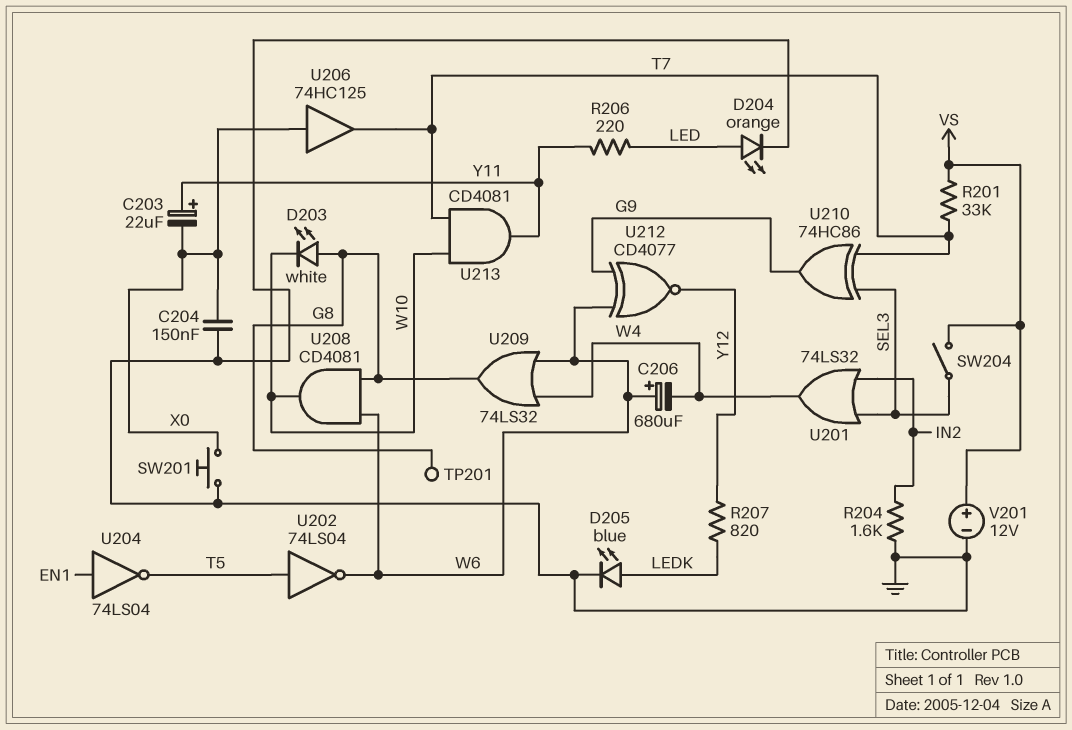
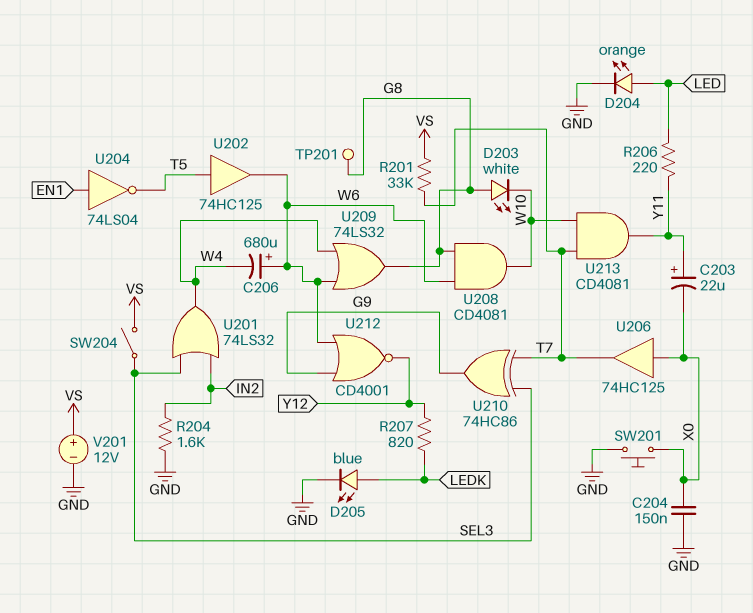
U202: NOT 74LS04 (in T5, out W6) -> buffer 74HC125 (in T5, out W6)
U212: XNOR CD4077 (in G9, in W6, out Y12) -> NOR CD4001 (in G9, in W6, out Y12)

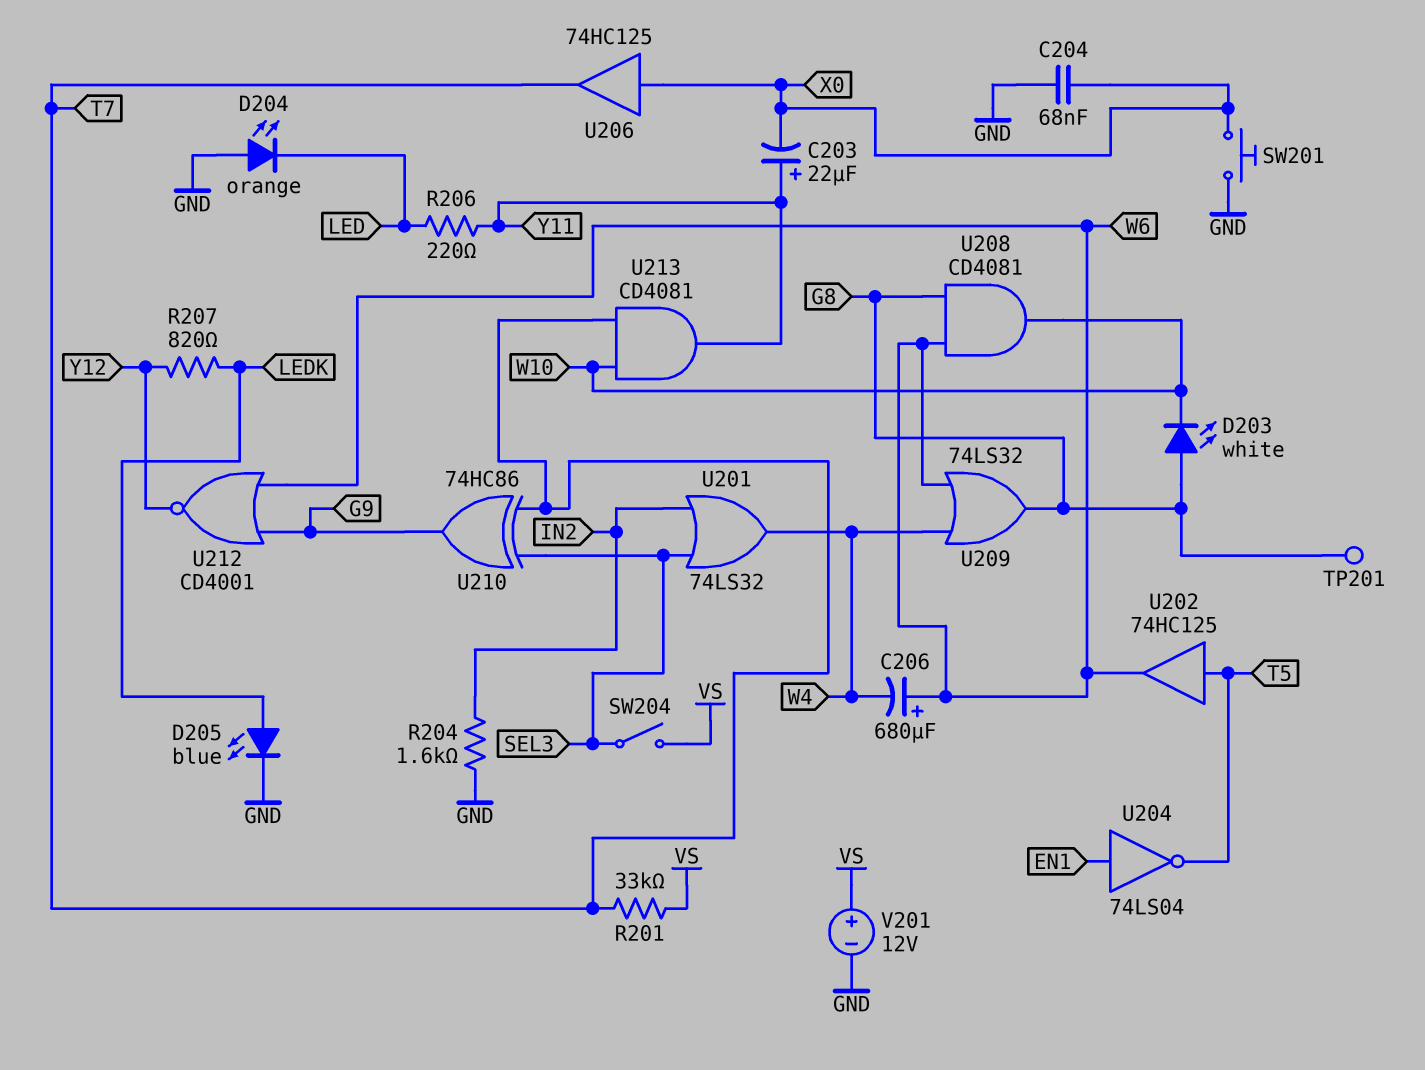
C204: 150nF (GND, X0) -> 68nF (GND, X0)
D204: LED orange (A LED, K GND) -> LED orange (A GND, K LED)

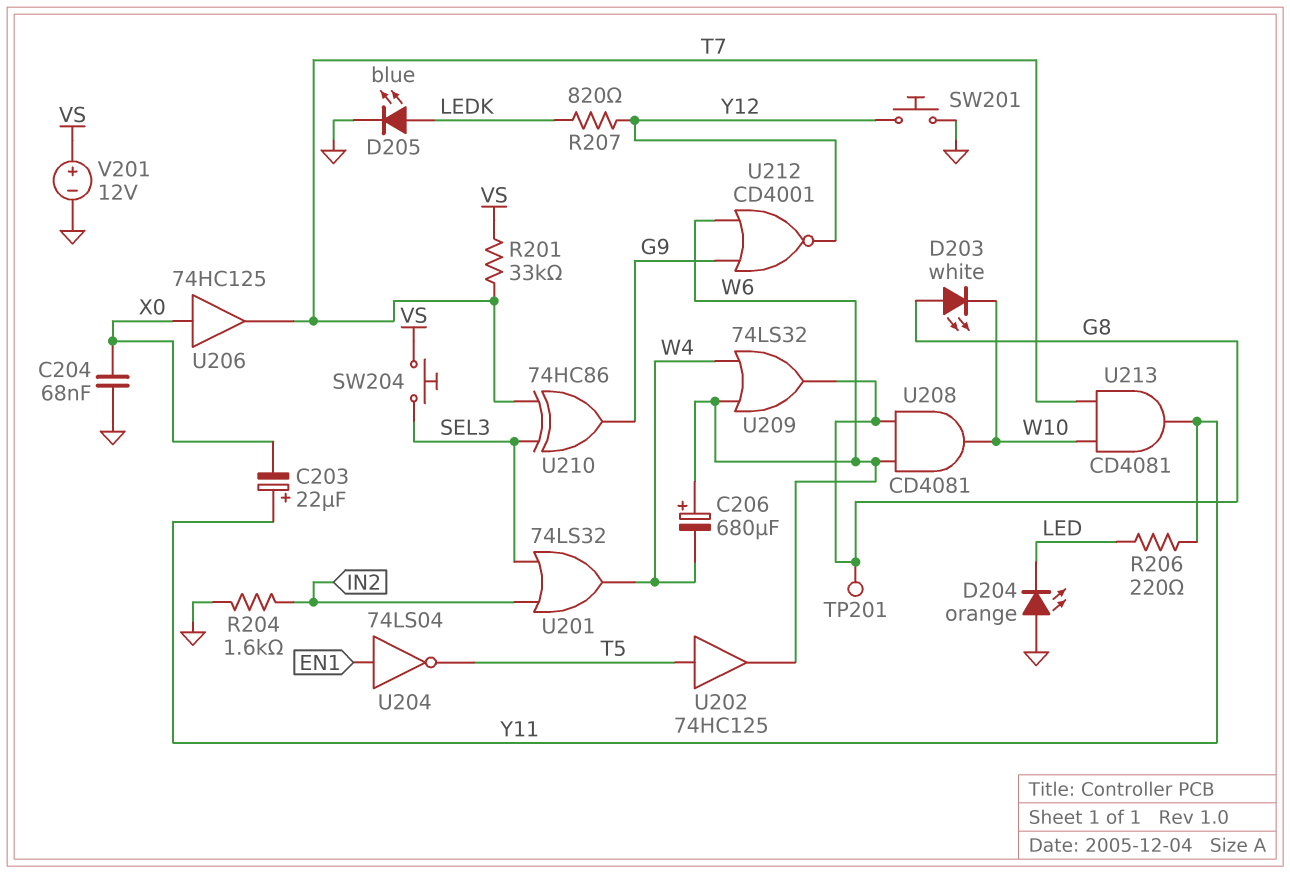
SW201: button (GND, X0) -> button (GND, Y12)
SW204: switch (SEL3, VS) -> button (SEL3, VS)

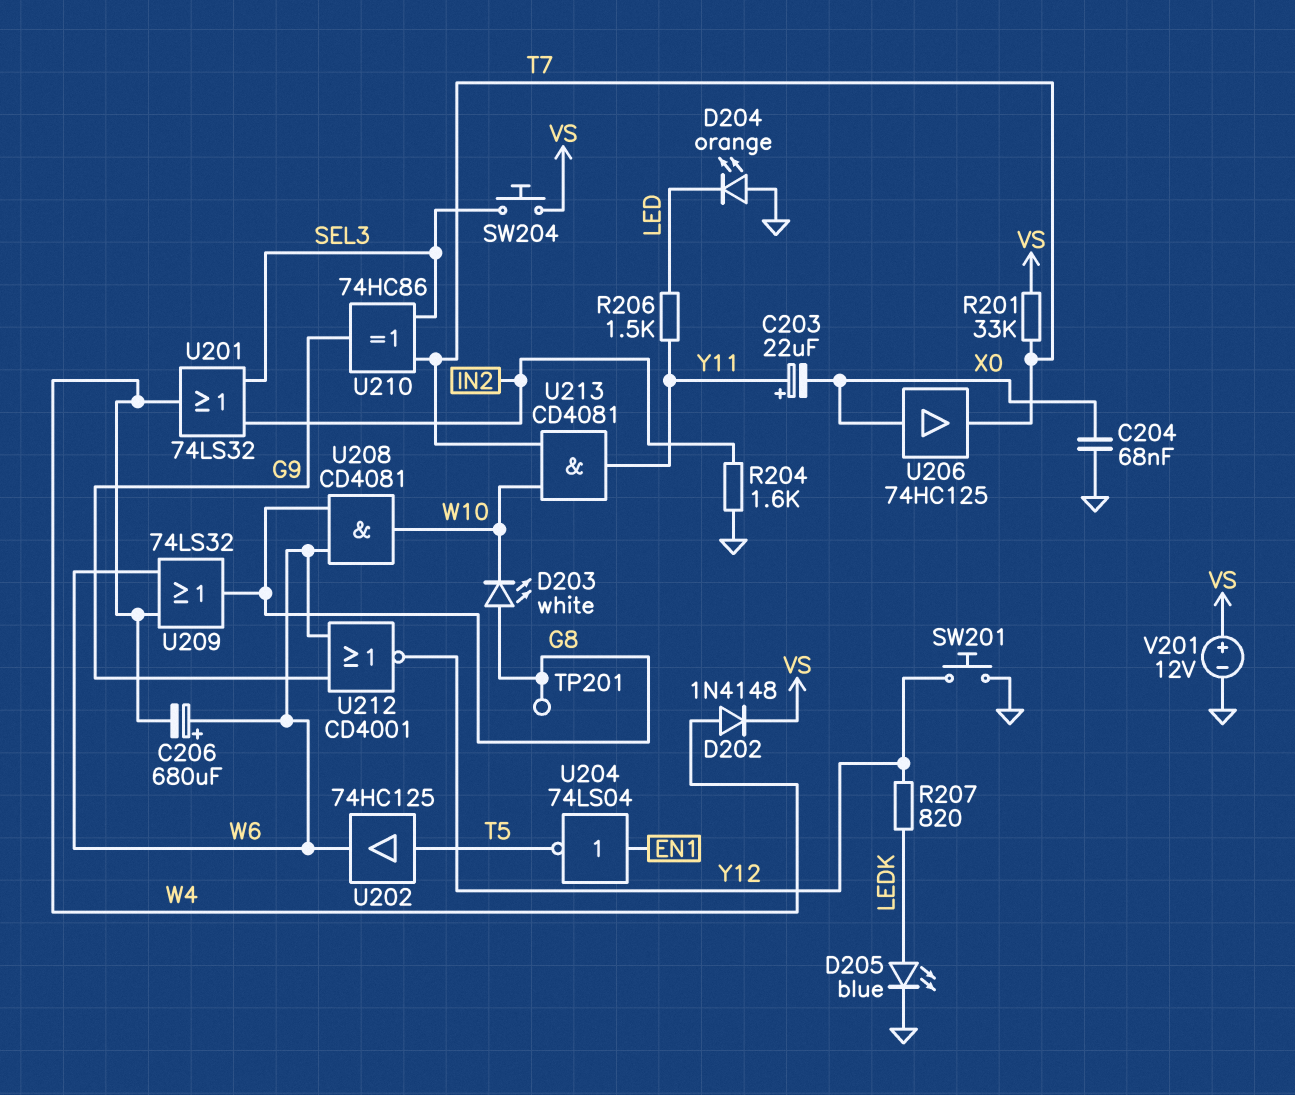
D202: none -> diode 1N4148 (A W4, K VS)
R206: 220 (LED, Y11) -> 1.5k (LED, Y11)

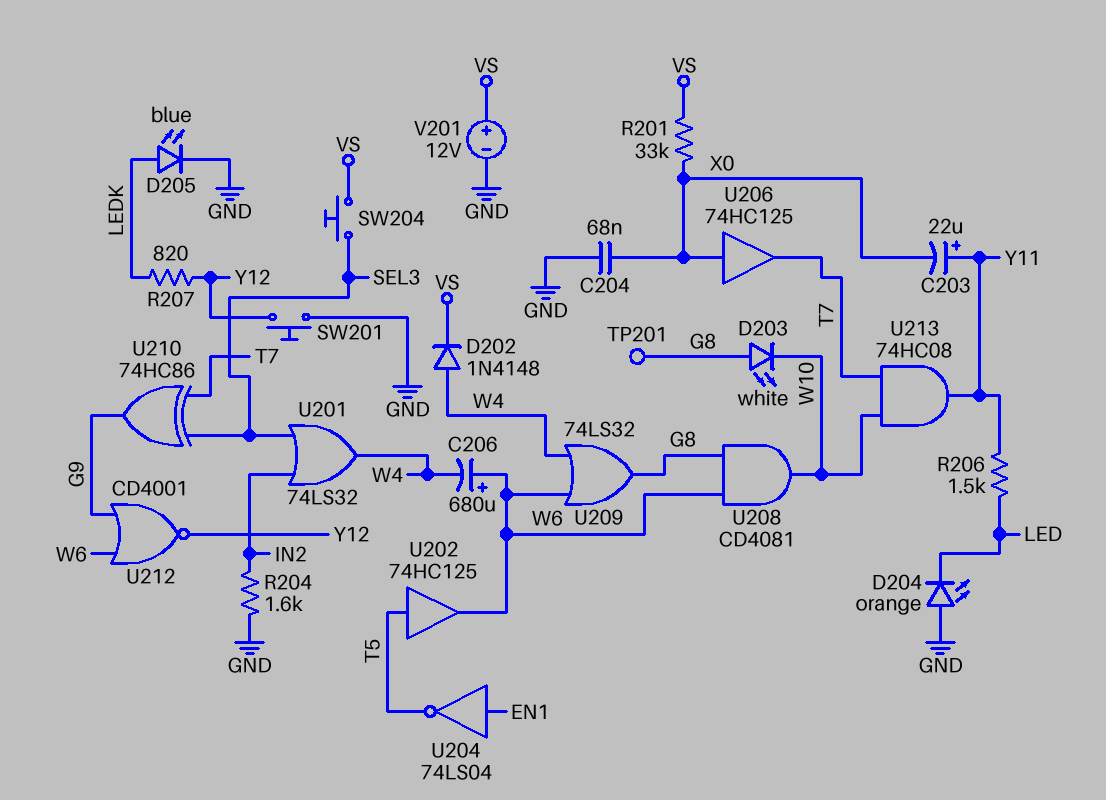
R201: 33k (T7, VS) -> 33k (VS, X0)
U213: AND CD4081 (in T7, in W10, out Y11) -> AND 74HC08 (in T7, in W10, out Y11)

